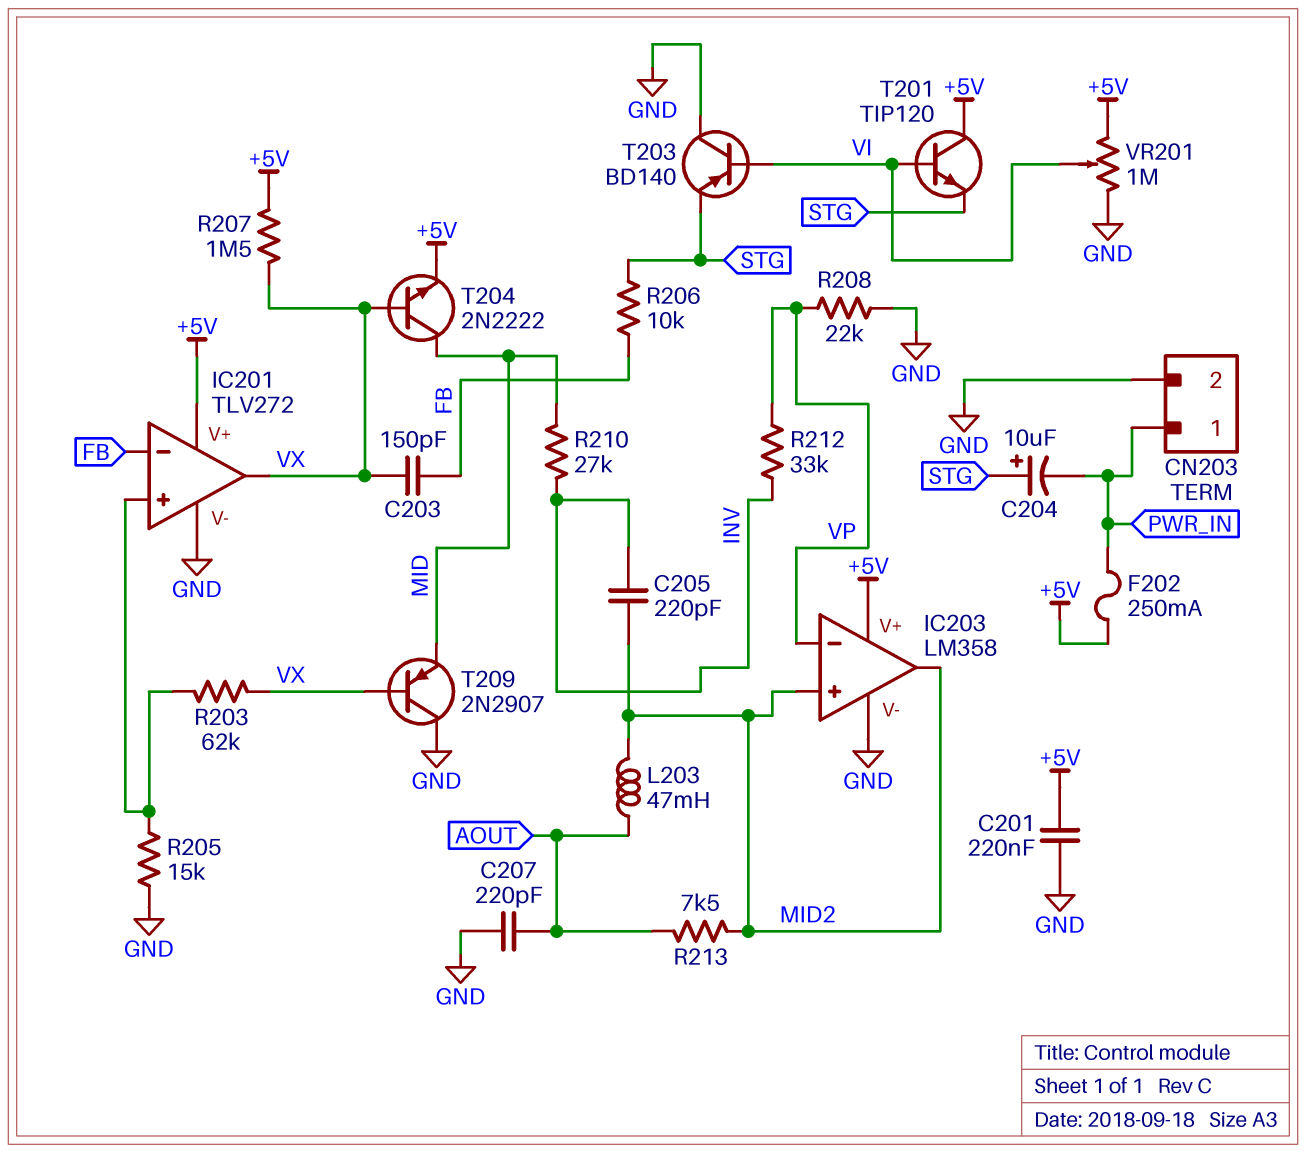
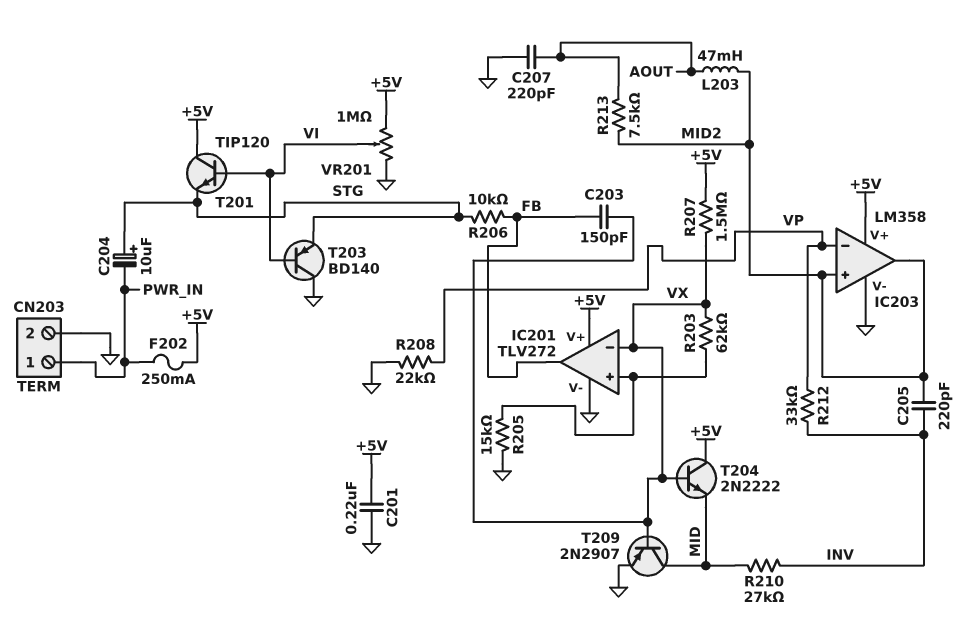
IC201 pin in-: FB -> VX
IC201 pin out: VX -> FB
T204: NPN 2N2222 (B VX, C MID, E +5V) -> NPN 2N2222 (B VX, C +5V, E MID)
T209: PNP 2N2907 (B VX, C GND, E MID) -> PNP 2N2907 (B VX, C MID, E GND)

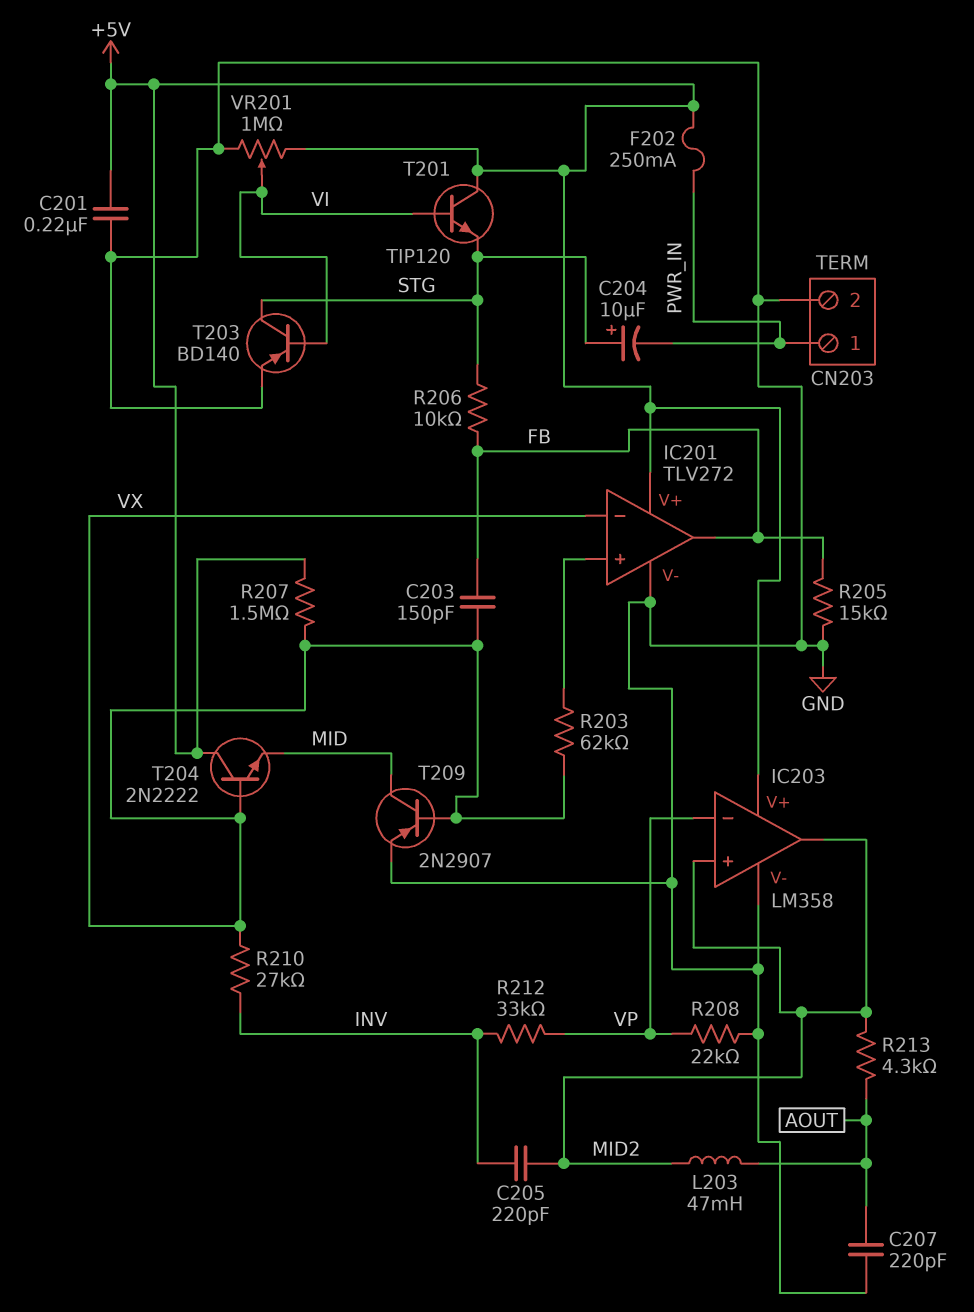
R205: 15k (GND, IC201/in+) -> 15k (FB, GND)
R210: 27k (INV, MID) -> 27k (INV, VX)
R213: 7.5k (AOUT, MID2) -> 4.3k (AOUT, MID2)
T203: PNP BD140 (B VI, C GND, E STG) -> PNP BD140 (B VI, C STG, E GND)

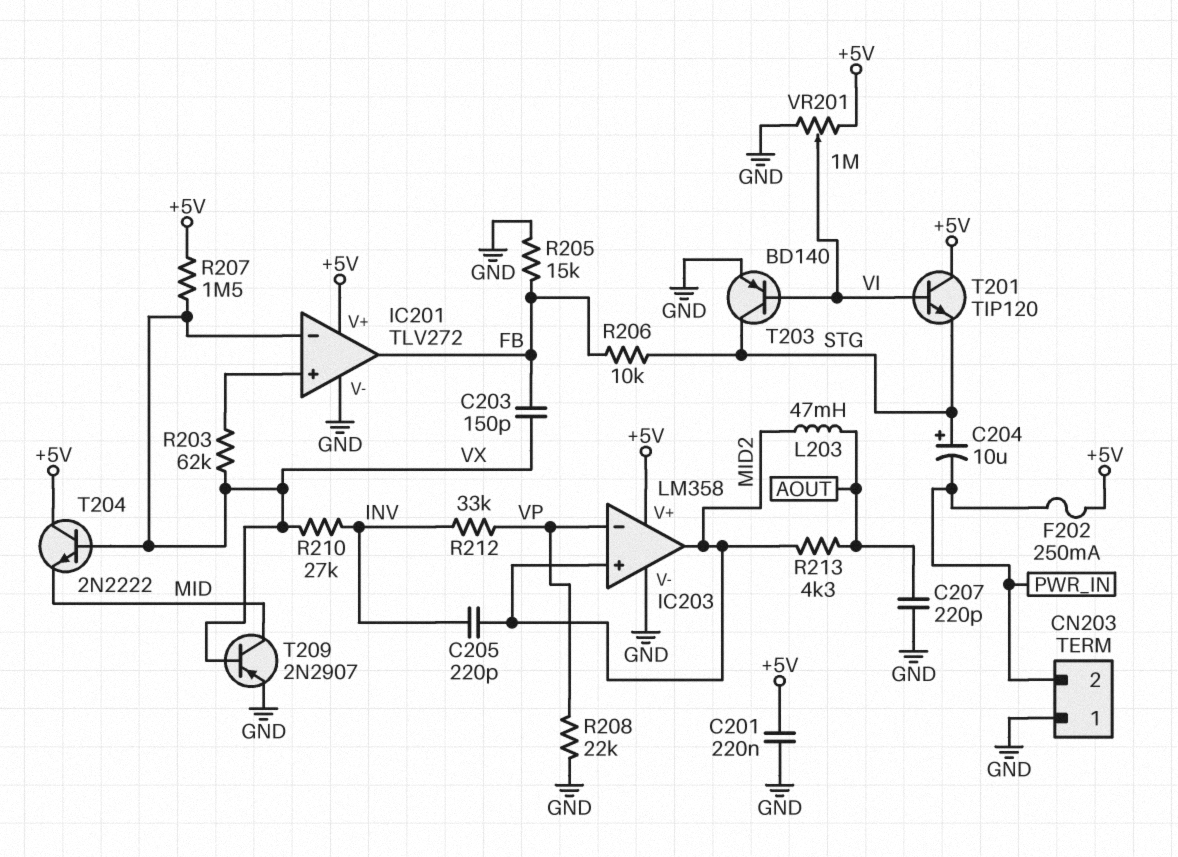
CN203 pin 1: PWR_IN -> GND
CN203 pin 2: GND -> PWR_IN

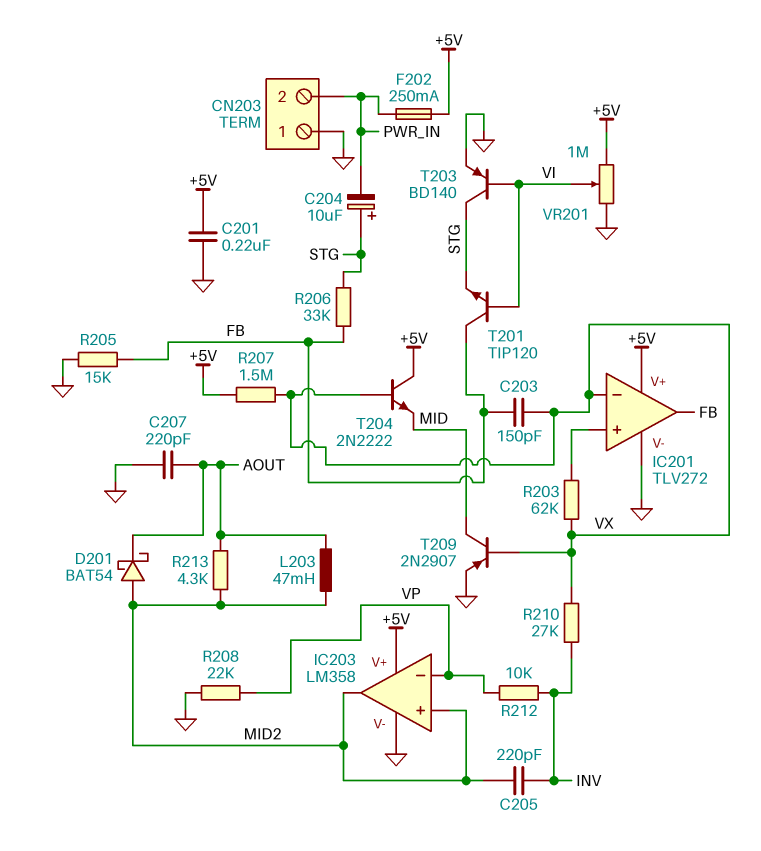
D201: none -> schottky BAT54 (A MID2, K AOUT)
R206: 10k (FB, STG) -> 33k (FB, STG)
R212: 33k (INV, VP) -> 10k (INV, VP)
T201: NPN TIP120 (B VI, C +5V, E STG) -> NPN TIP120 (B VI, C FB, E STG)

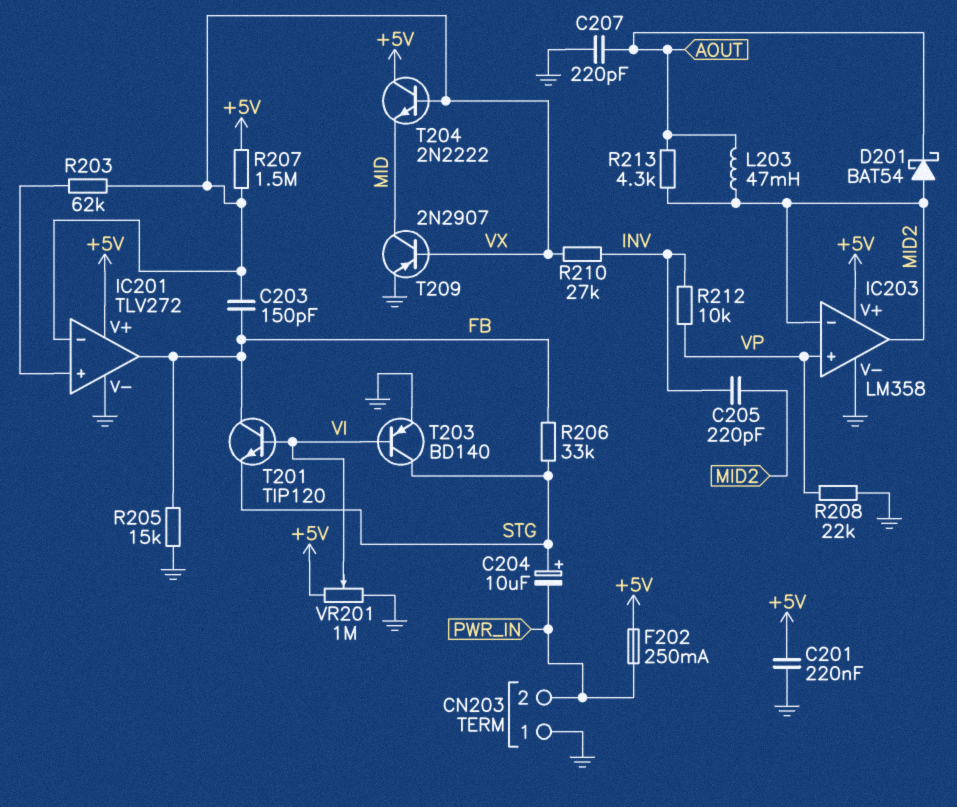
IC203 pin in+: MID2 -> VP
IC203 pin in-: VP -> MID2

